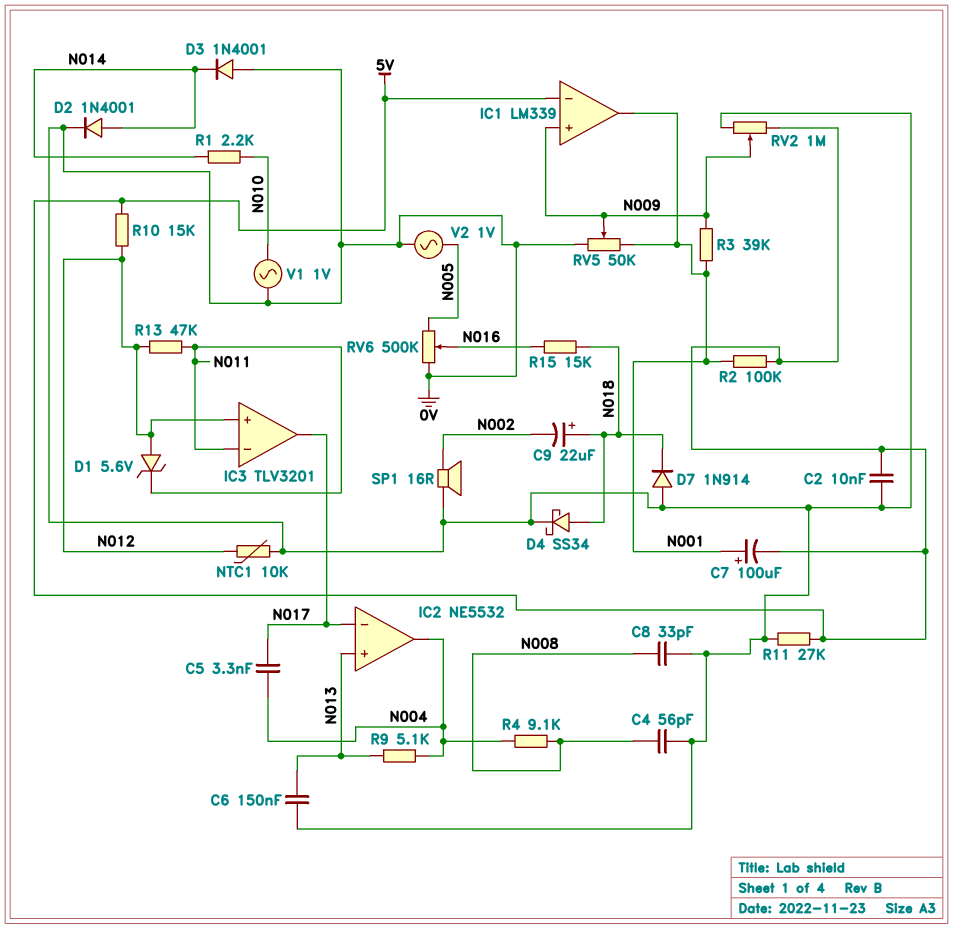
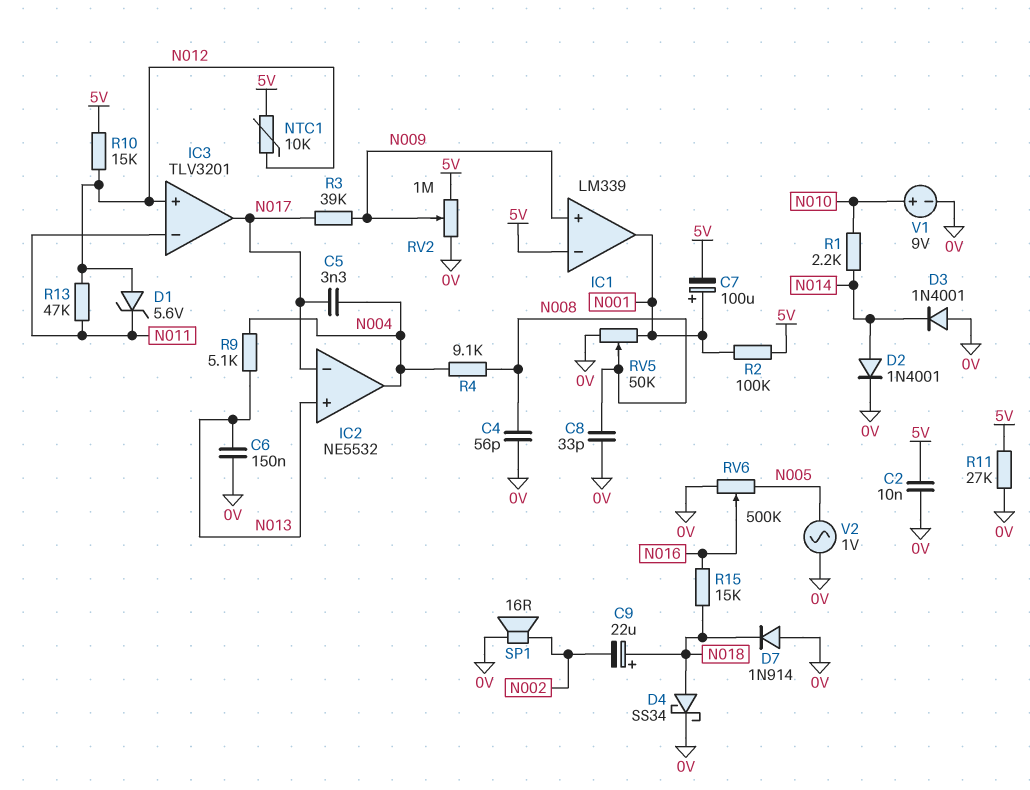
NTC1: 10k (0V, N012) -> 10k (5V, N012)
R3: 39k (N001, N009) -> 39k (N009, N017)
RV5: 50k (0V, N001, wiper N009) -> 50k (0V, N001, wiper N008)
V1: AC 1V (0V, N010) -> 9V (plus N010, minus 0V)

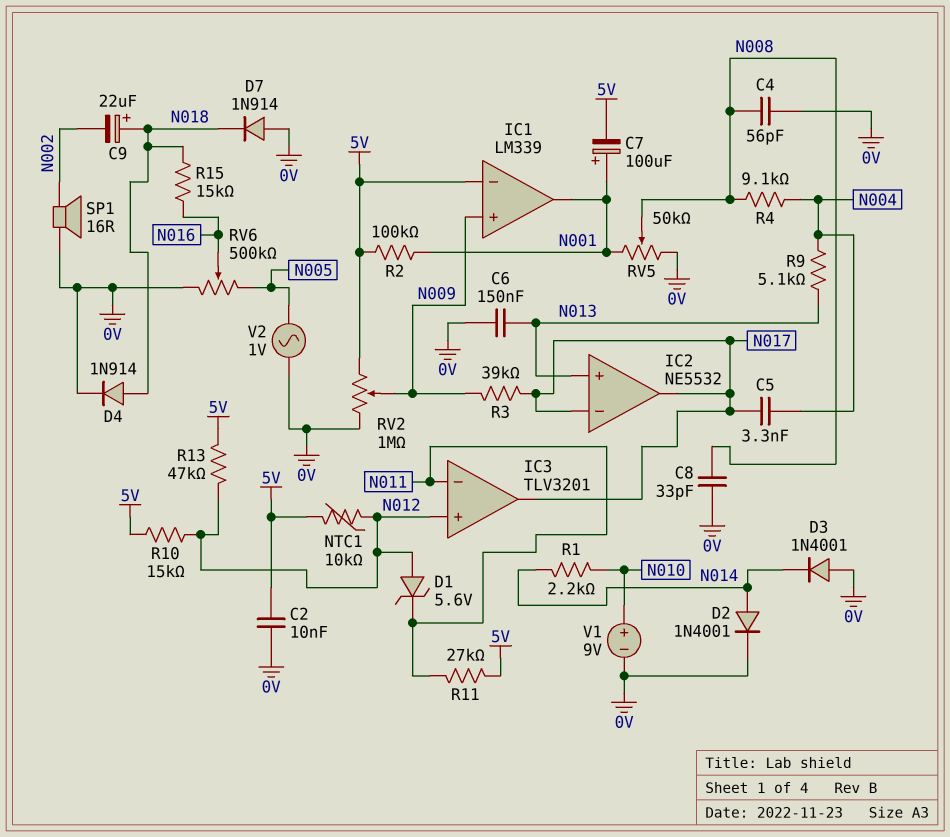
D4: schottky SS34 (A N018, K 0V) -> diode 1N914 (A N018, K 0V)
IC2 pin out: N004 -> N017
R11: 27k (0V, 5V) -> 27k (5V, N011)
R13: 47k (N011, N012) -> 47k (5V, N012)

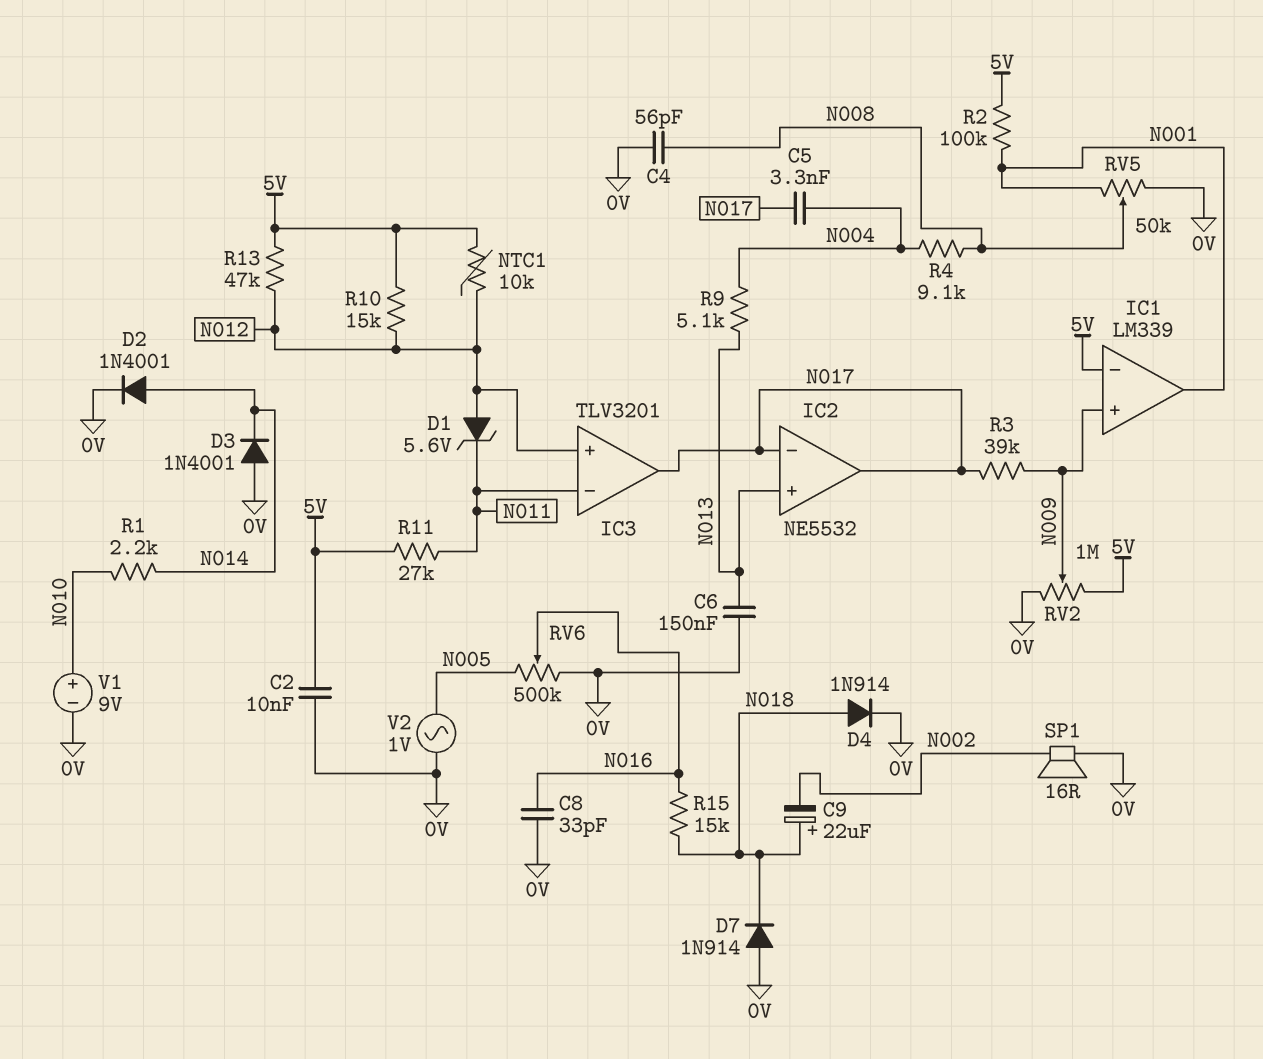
C7: 100uF (plus N001, minus 5V) -> none
C8: 33pF (0V, N008) -> 33pF (0V, N016)

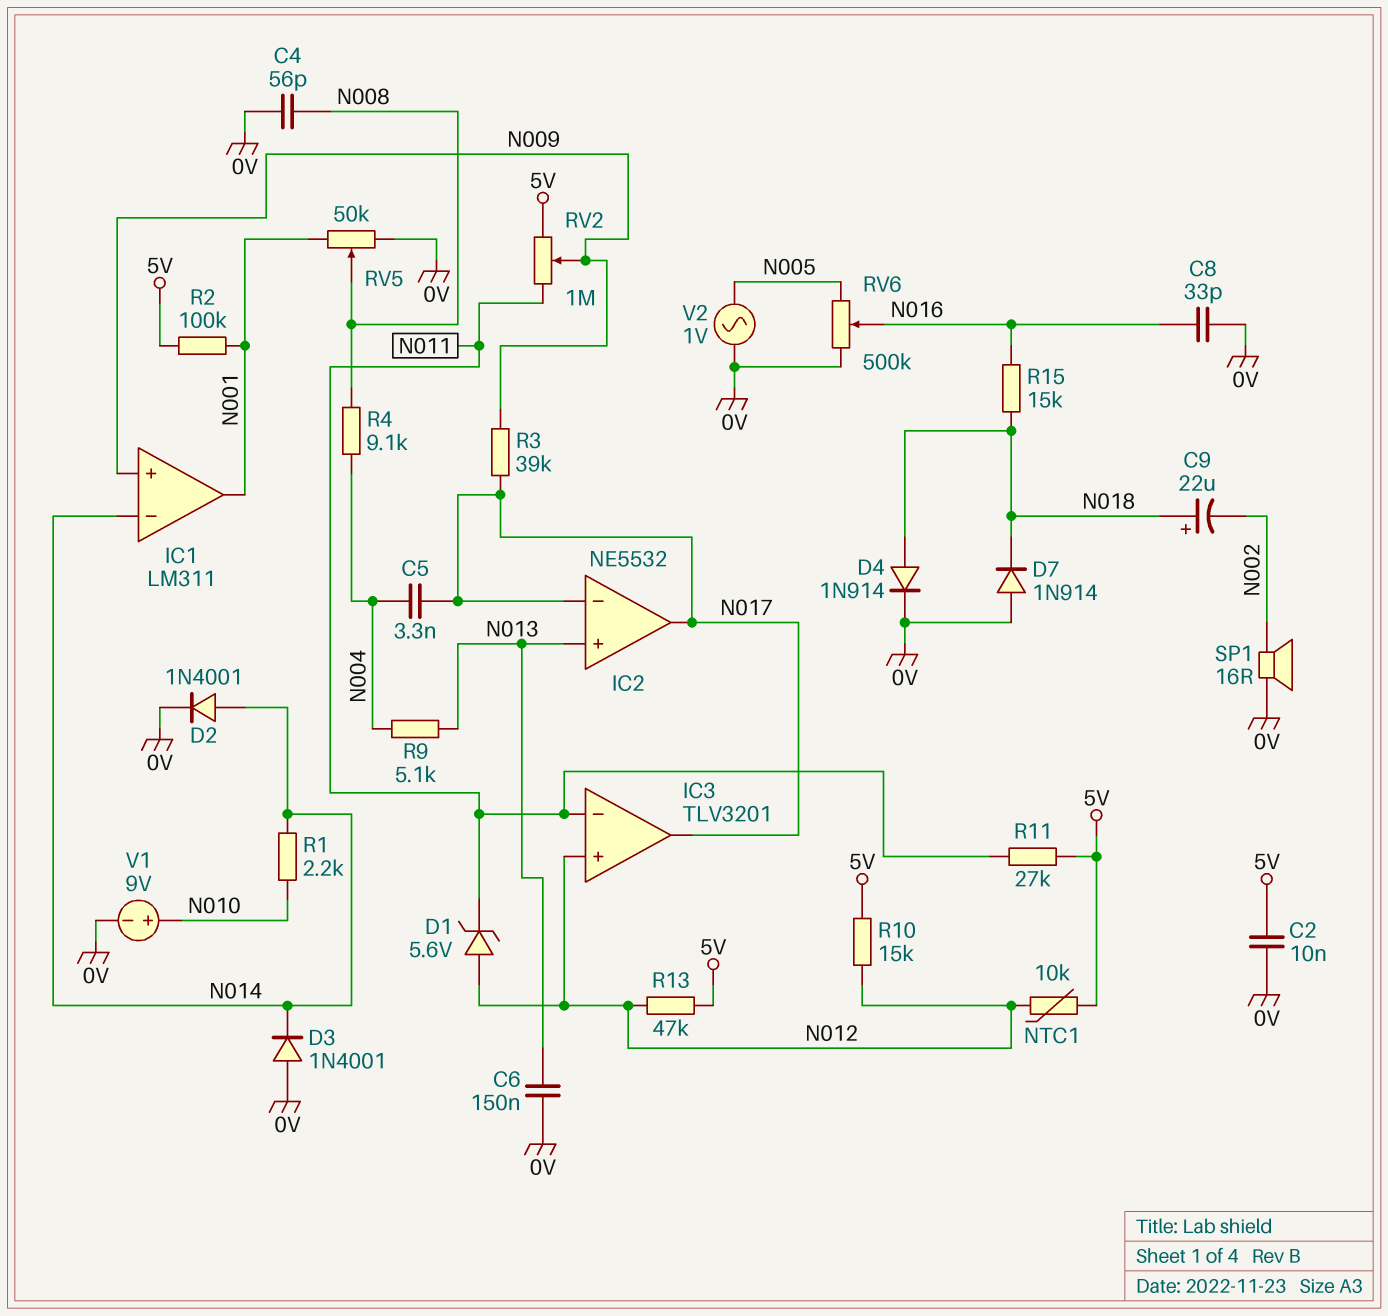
IC1: LM339 -> LM311
IC1 pin in-: 5V -> N014
RV2: 1M (0V, 5V, wiper N009) -> 1M (5V, N011, wiper N009)

